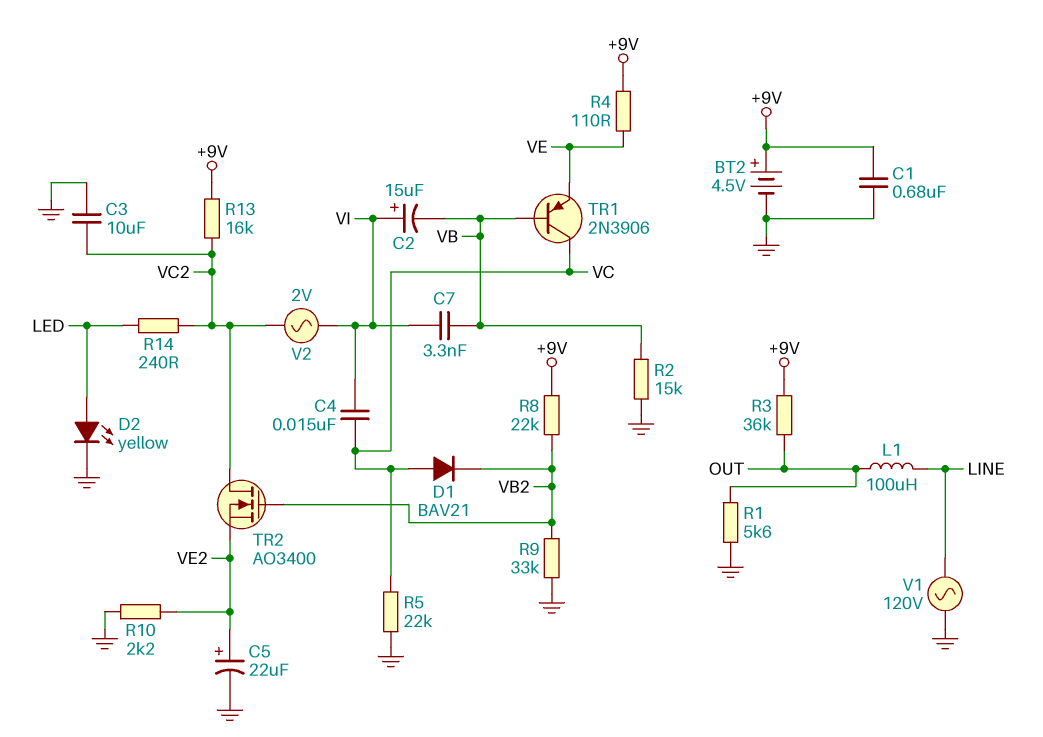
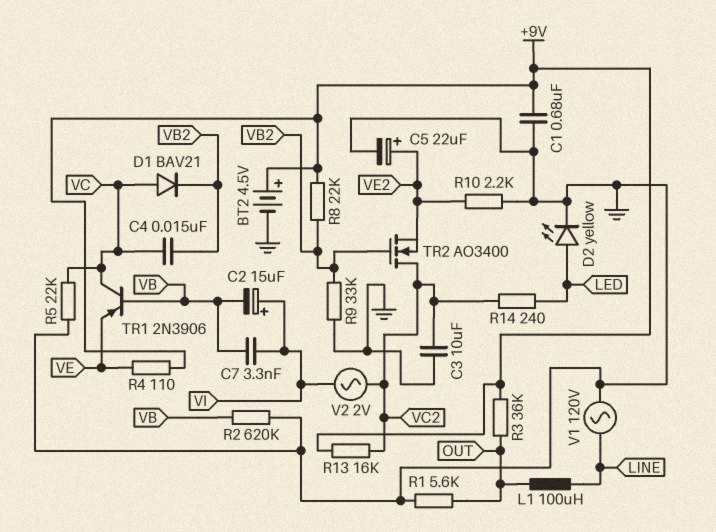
C4: 15nF (VC, VI) -> 15nF (VB2, VC)
R2: 15k (GND, VB) -> 620k (GND, VB)

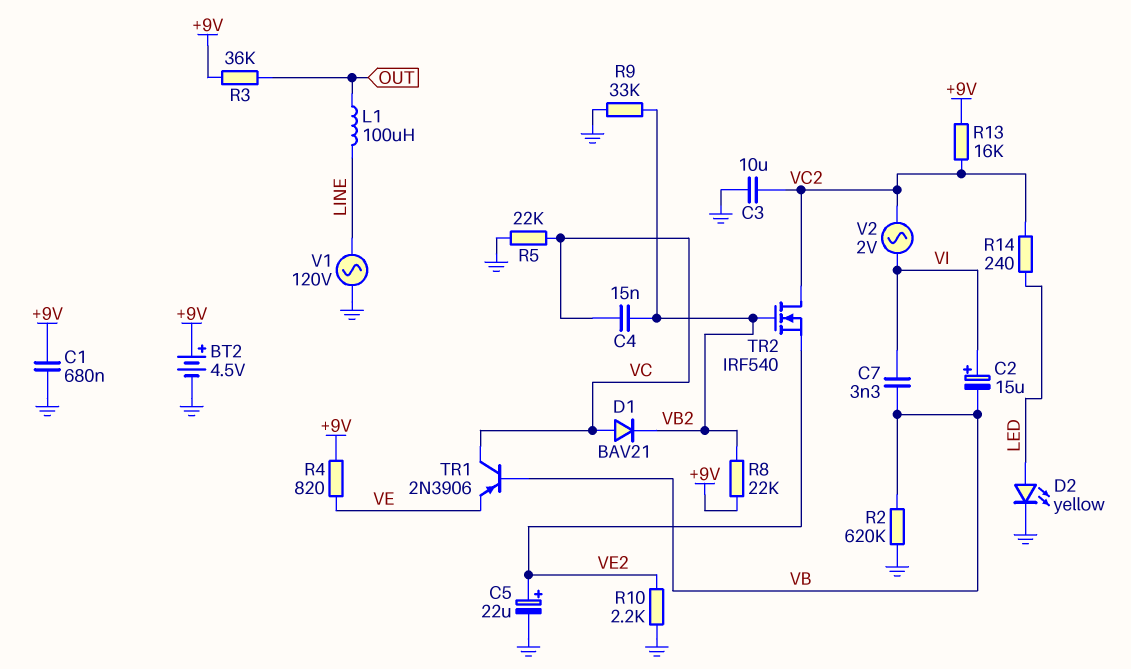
R1: 5.6k (GND, OUT) -> none
R4: 110 (+9V, VE) -> 820 (+9V, VE)
TR2: NMOS AO3400 (G VB2, D VC2, S VE2) -> NMOS IRF540 (G VB2, D VC2, S VE2)

